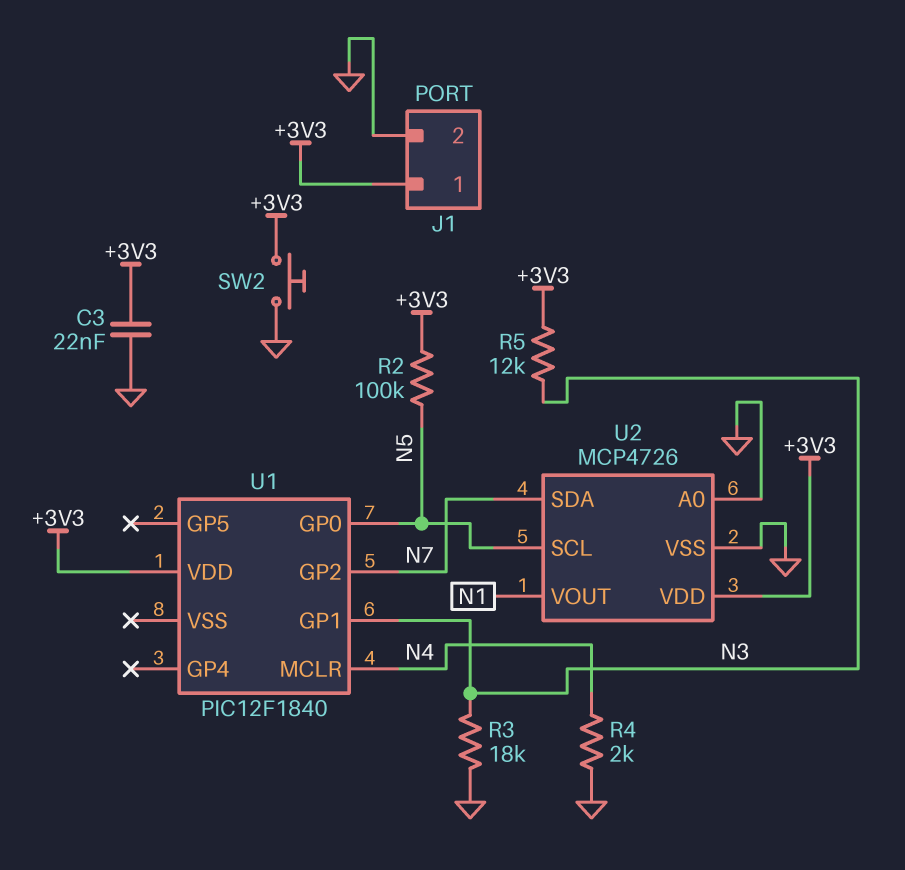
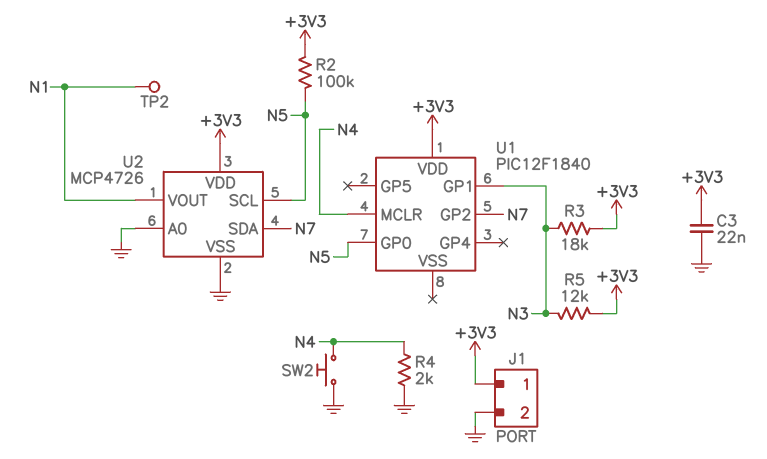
R3: 18k (GND, N3) -> 18k (+3V3, N3)
SW2: button (+3V3, GND) -> button (GND, N4)
TP2: none -> test point (N1)

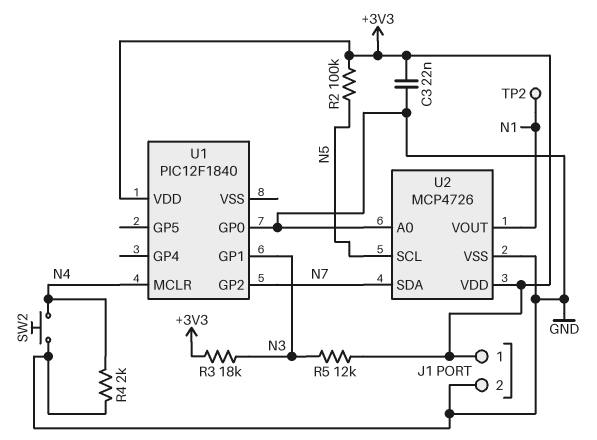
U1 pin GP0: N5 -> GND

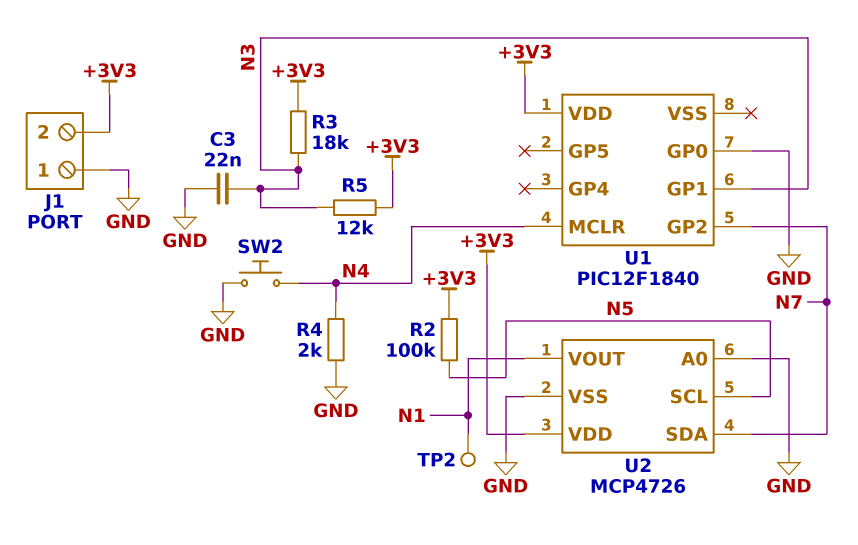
C3: 22nF (+3V3, GND) -> 22nF (GND, N3)
J1 pin 1: +3V3 -> GND
J1 pin 2: GND -> +3V3

